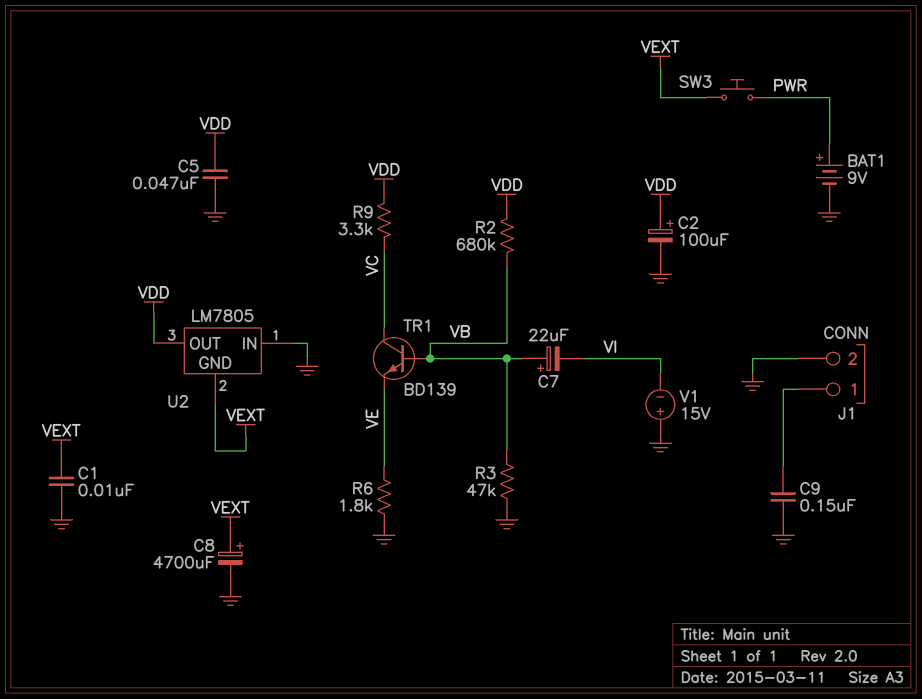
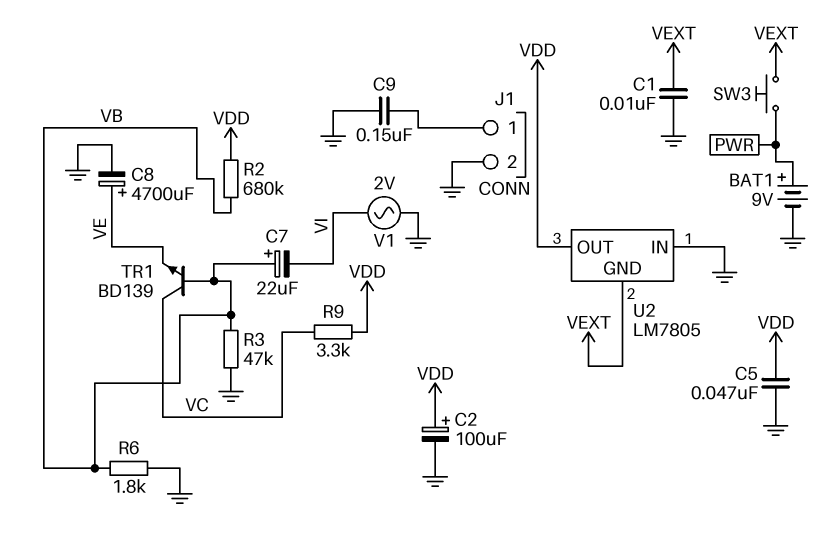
C8: 4700uF (plus VEXT, minus GND) -> 4700uF (plus VE, minus GND)
R6: 1.8k (GND, VE) -> 1.8k (GND, VB)
V1: 15V (plus GND, minus VI) -> AC 2V (GND, VI)

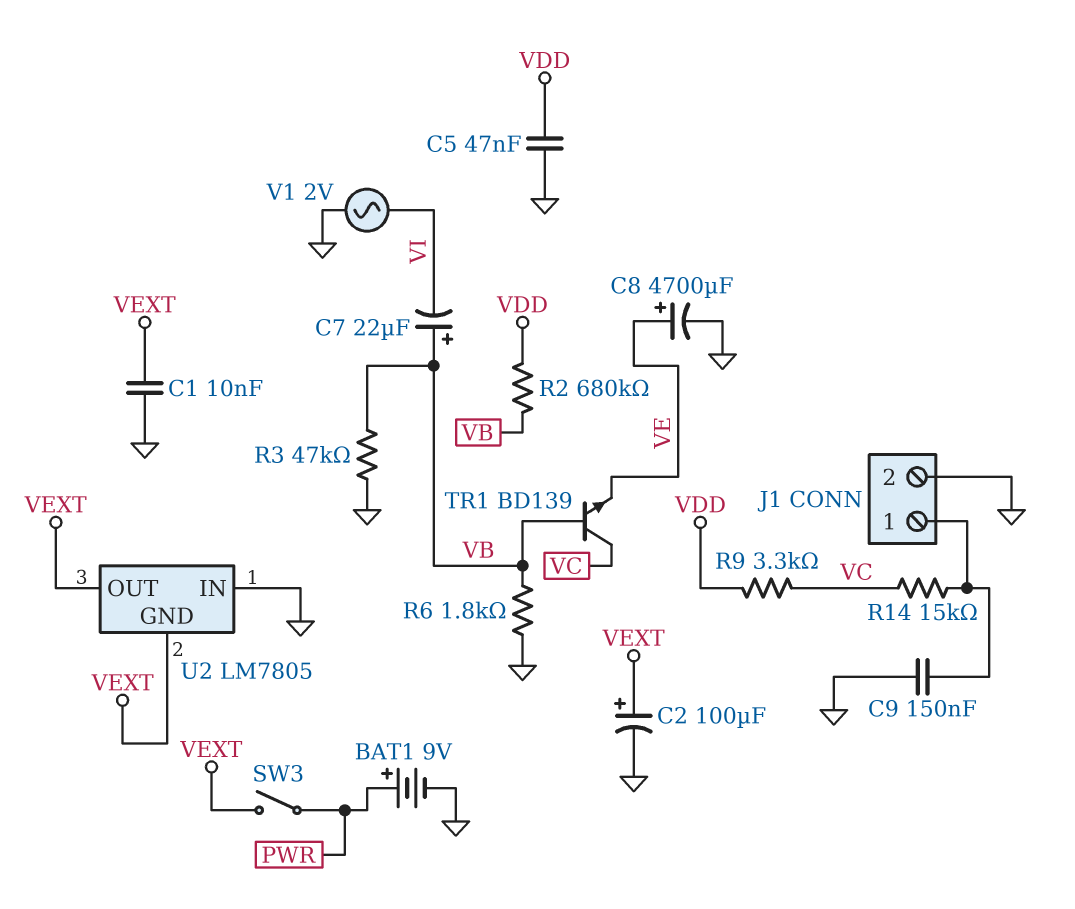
C2: 100uF (plus VDD, minus GND) -> 100uF (plus VEXT, minus GND)
R14: none -> 15k (J1/1, VC)
SW3: button (PWR, VEXT) -> switch (PWR, VEXT)
U2 pin OUT: VDD -> VEXT

